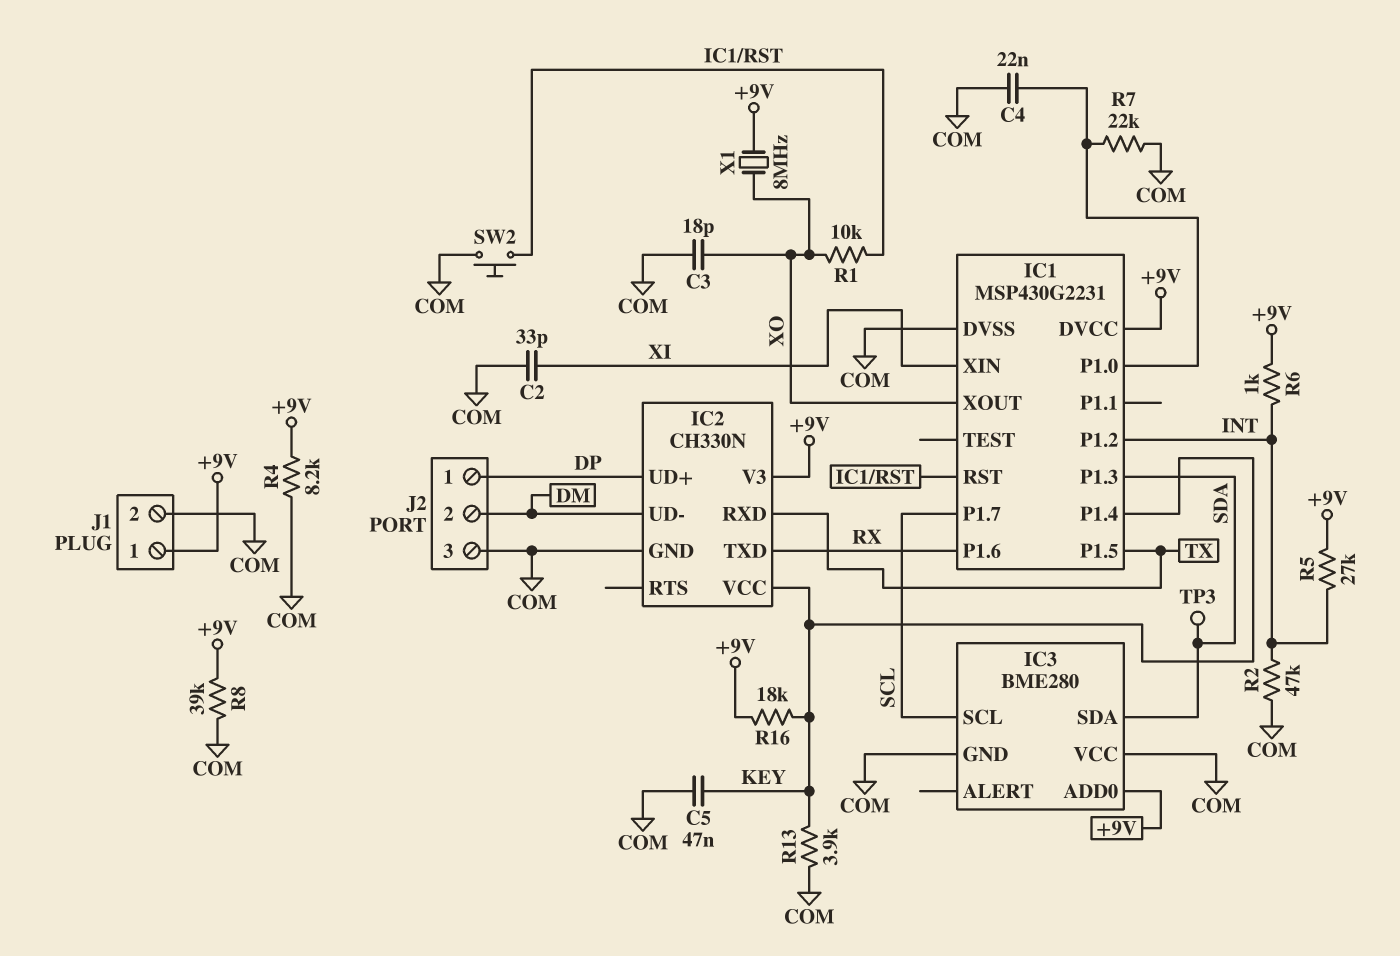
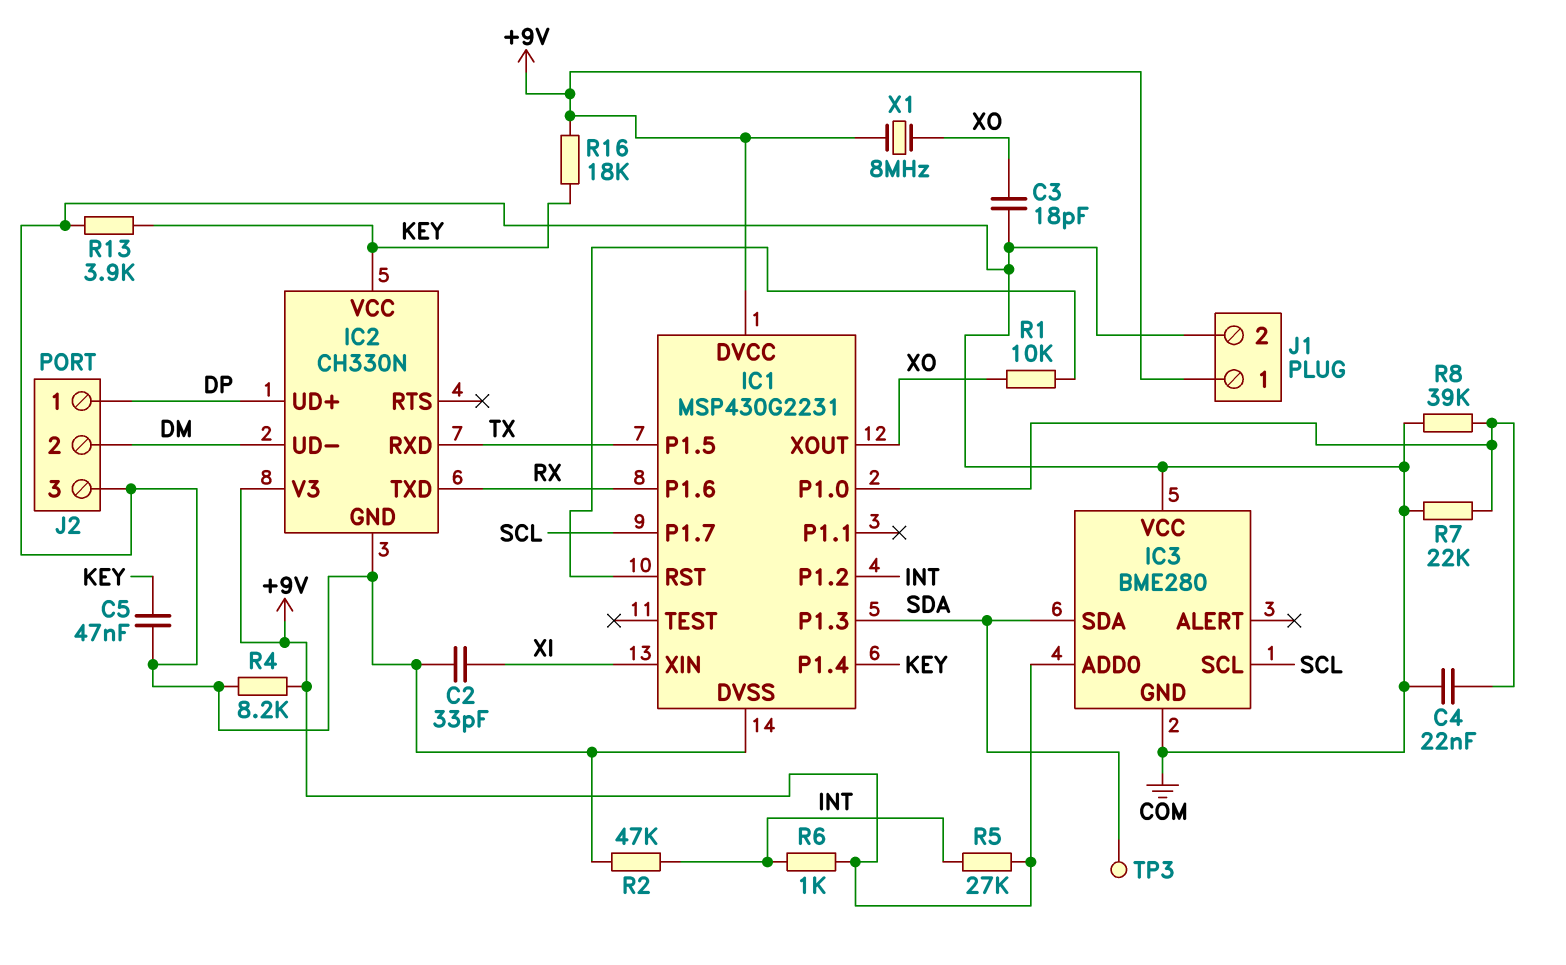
R8: 39k (+9V, COM) -> 39k (COM, IC1/P1.0)
SW2: button (COM, IC1/RST) -> none

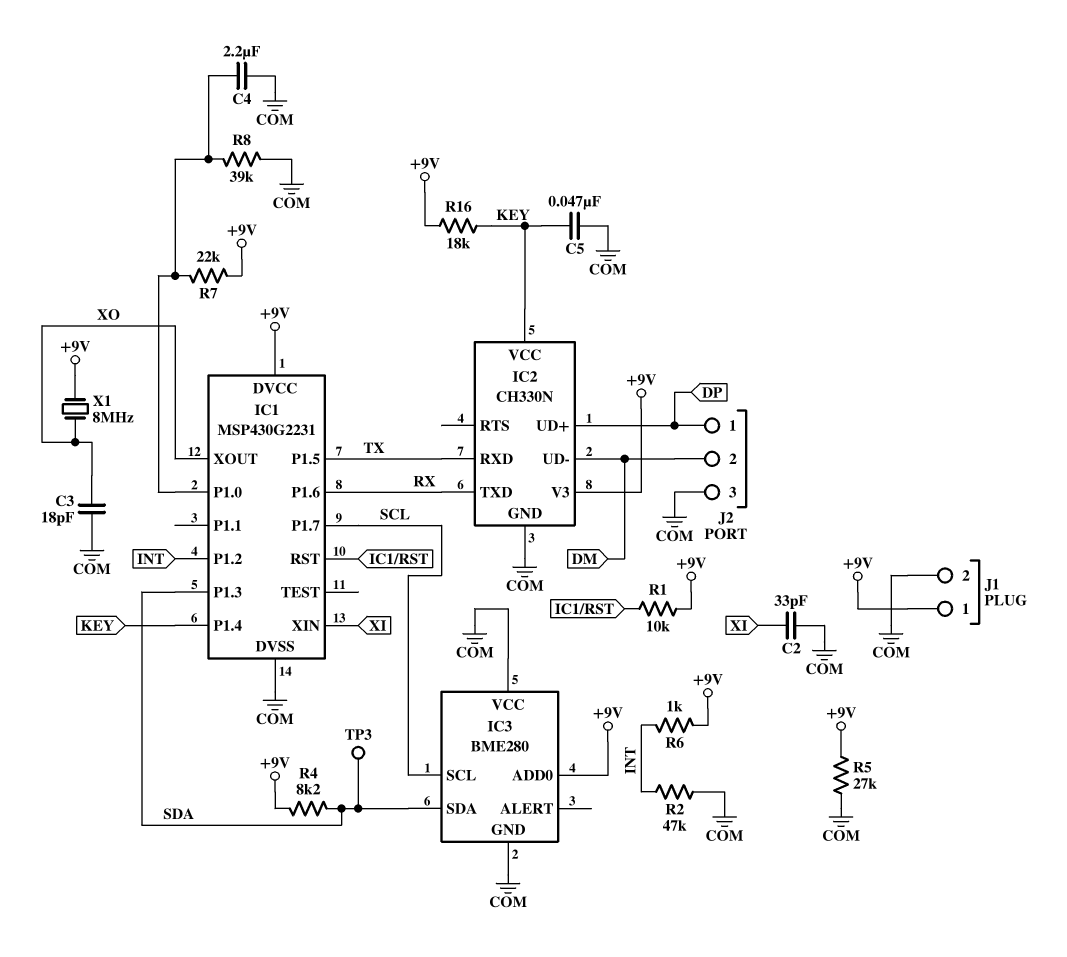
C4: 22nF (COM, IC1/P1.0) -> 2.2uF (COM, IC1/P1.0)
R1: 10k (IC1/RST, XO) -> 10k (+9V, IC1/RST)
R4: 8.2k (+9V, COM) -> 8.2k (+9V, SDA)
R5: 27k (+9V, INT) -> 27k (+9V, COM)
R7: 22k (COM, IC1/P1.0) -> 22k (+9V, IC1/P1.0)
R13: 3.9k (COM, KEY) -> none

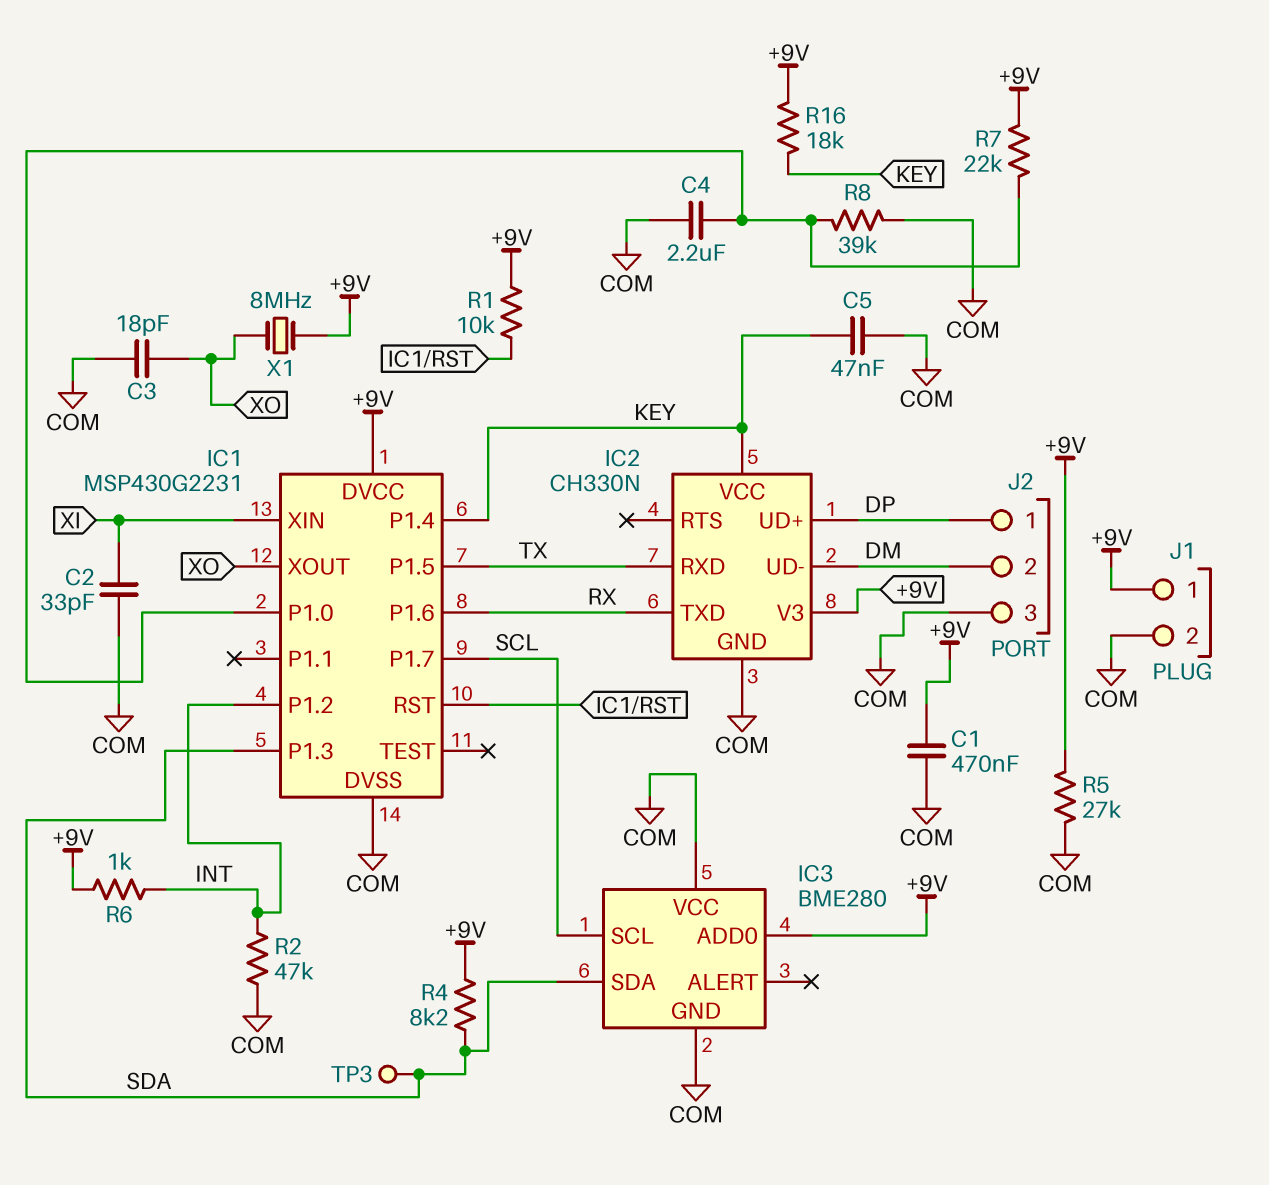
C1: none -> 470nF (+9V, COM)

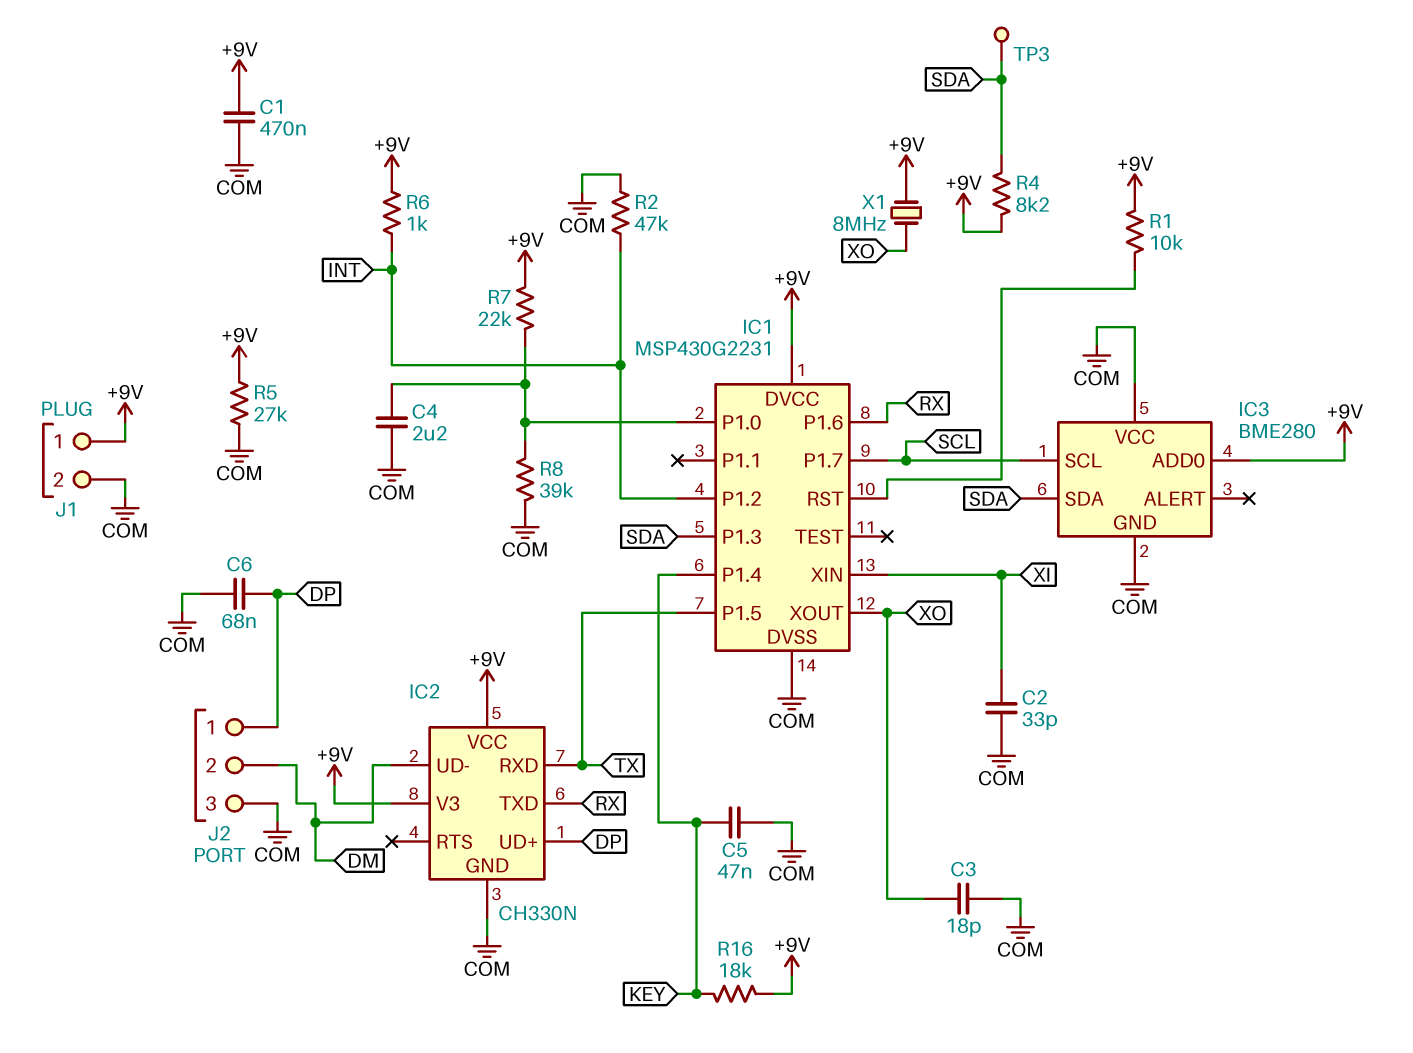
C6: none -> 68nF (COM, DP)
IC2 pin VCC: KEY -> +9V

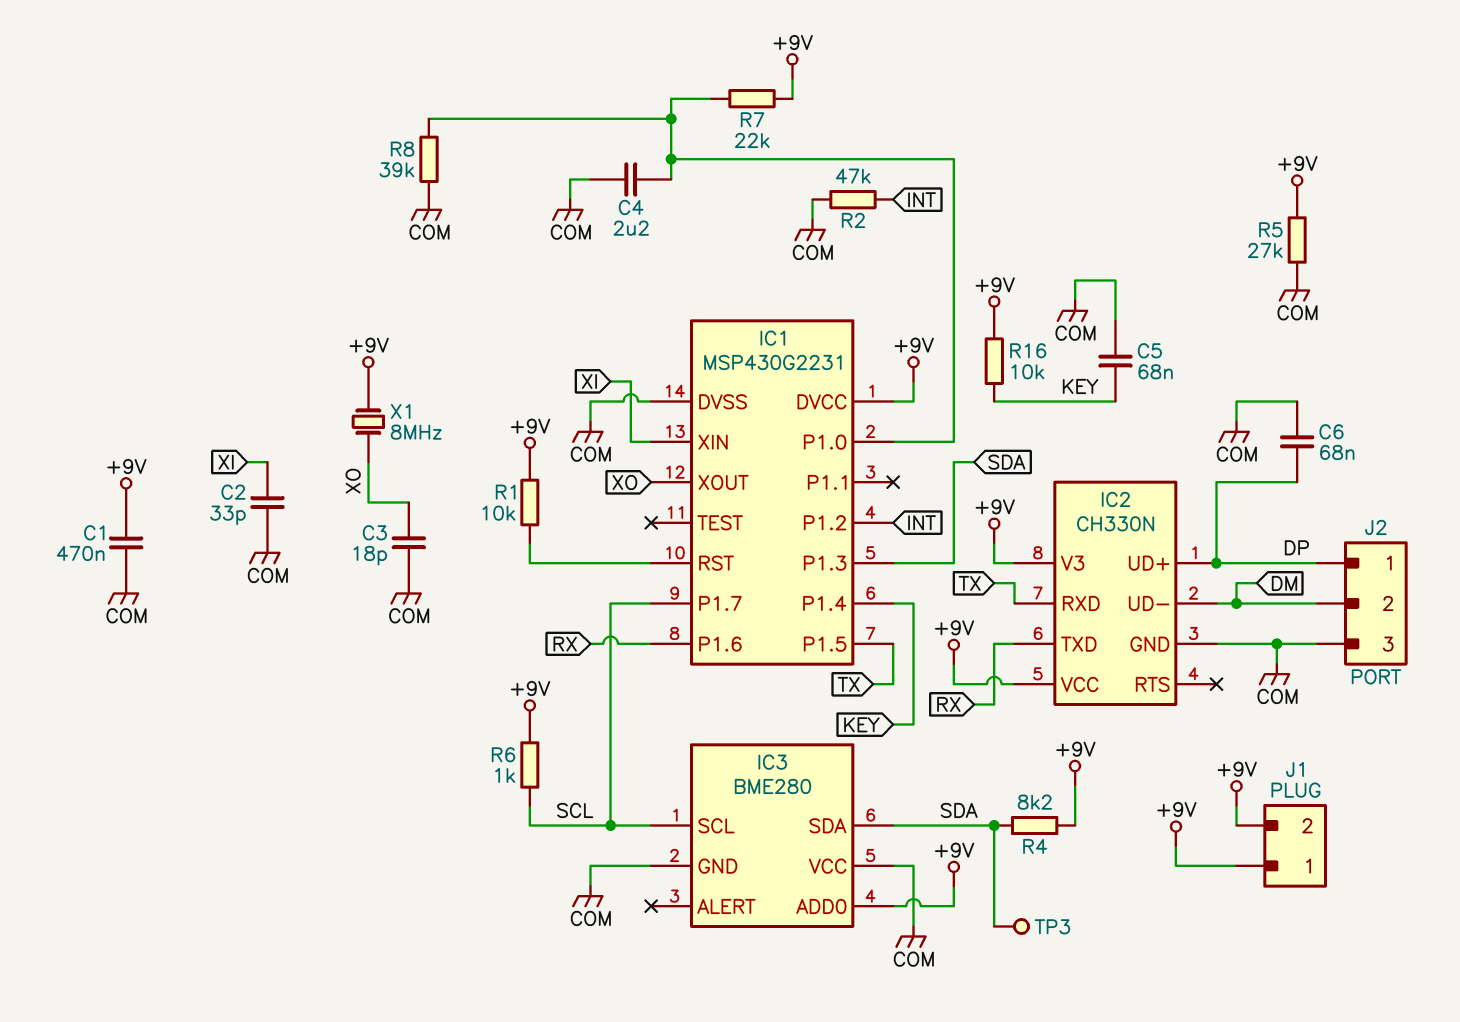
C5: 47nF (COM, KEY) -> 68nF (COM, KEY)
J1 pin 2: COM -> +9V
R6: 1k (+9V, INT) -> 1k (+9V, SCL)
R16: 18k (+9V, KEY) -> 10k (+9V, KEY)

